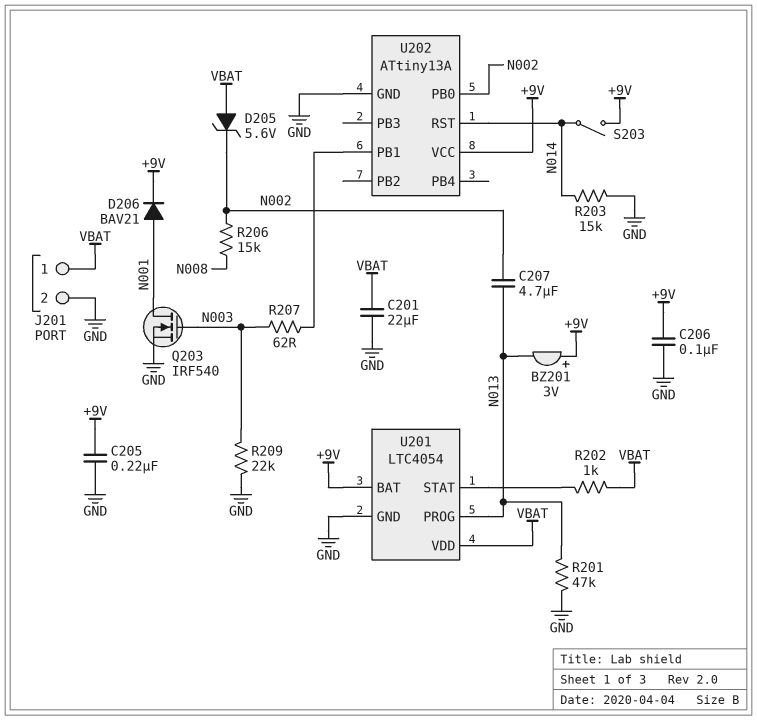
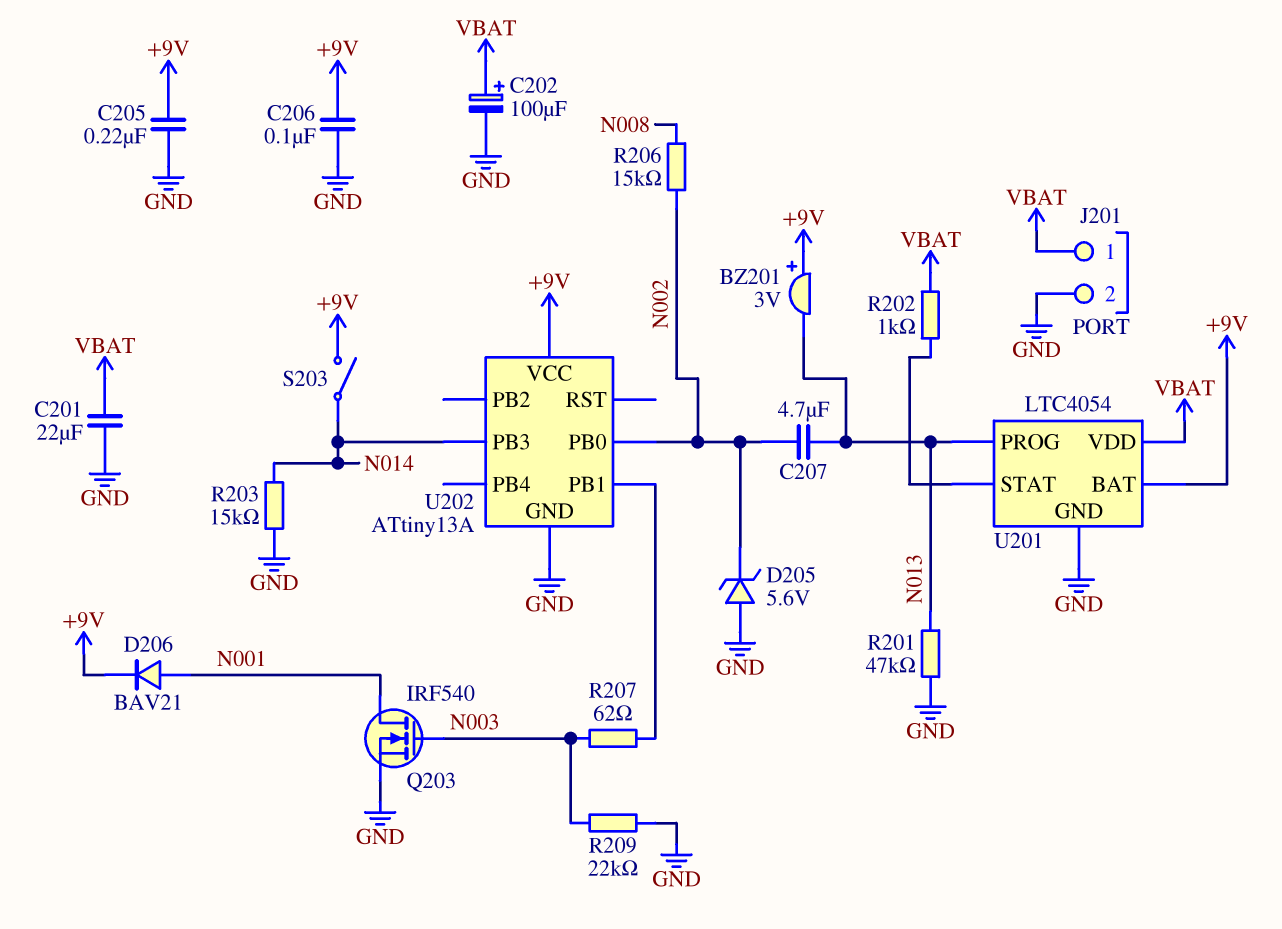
C202: none -> 100uF (plus VBAT, minus GND)
D205: zener 5.6V (A VBAT, K N002) -> zener 5.6V (A GND, K N002)
U202 pin PB3: none -> N014
U202 pin RST: N014 -> none

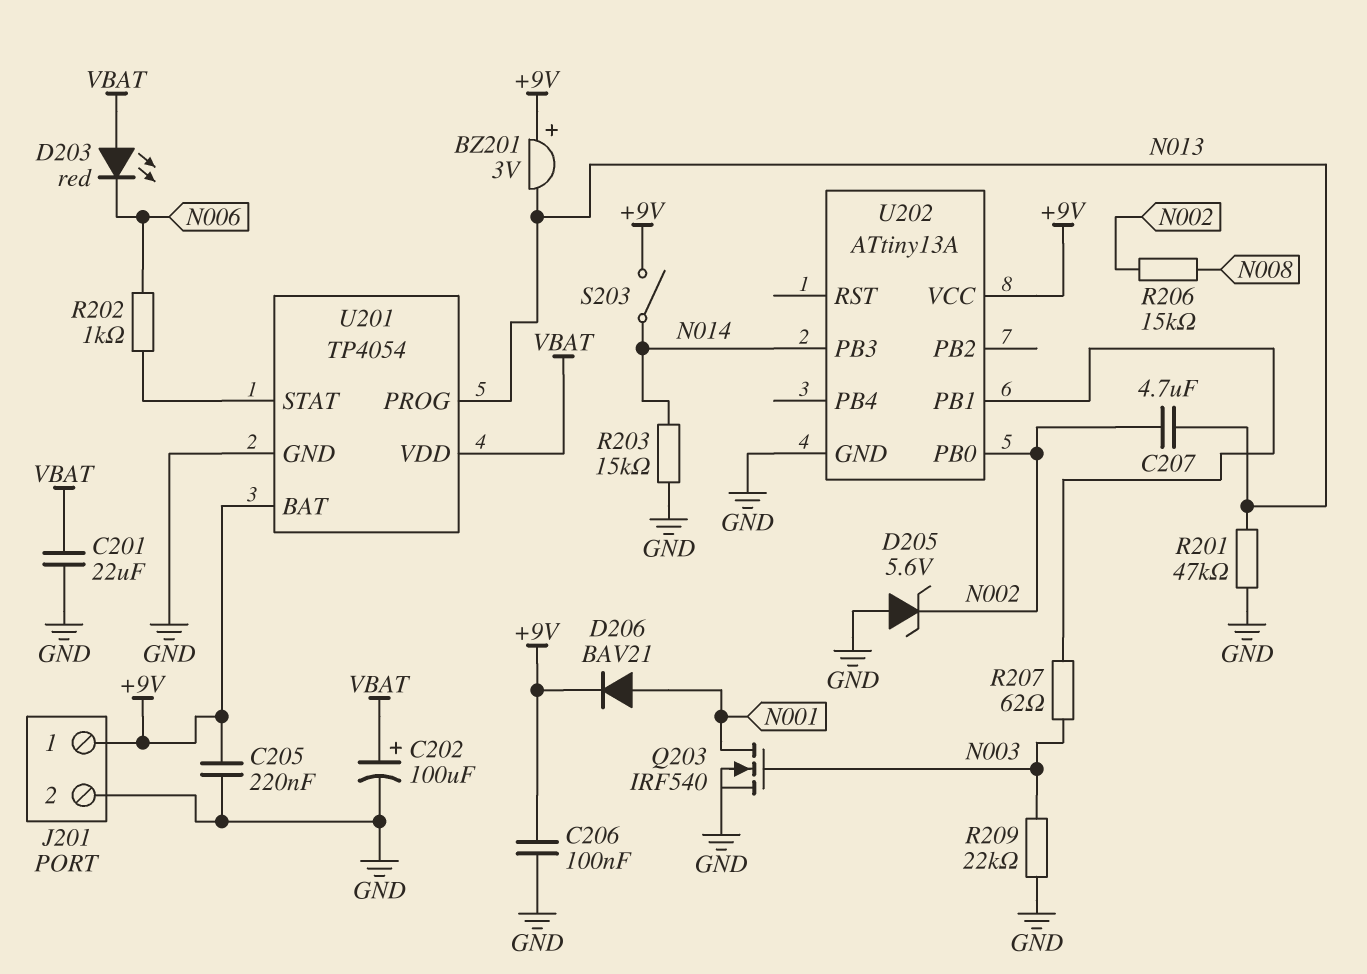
D203: none -> LED red (A VBAT, K N006)
J201 pin 1: VBAT -> +9V
R202: 1k (U201/STAT, VBAT) -> 1k (N006, U201/STAT)
U201: LTC4054 -> TP4054

